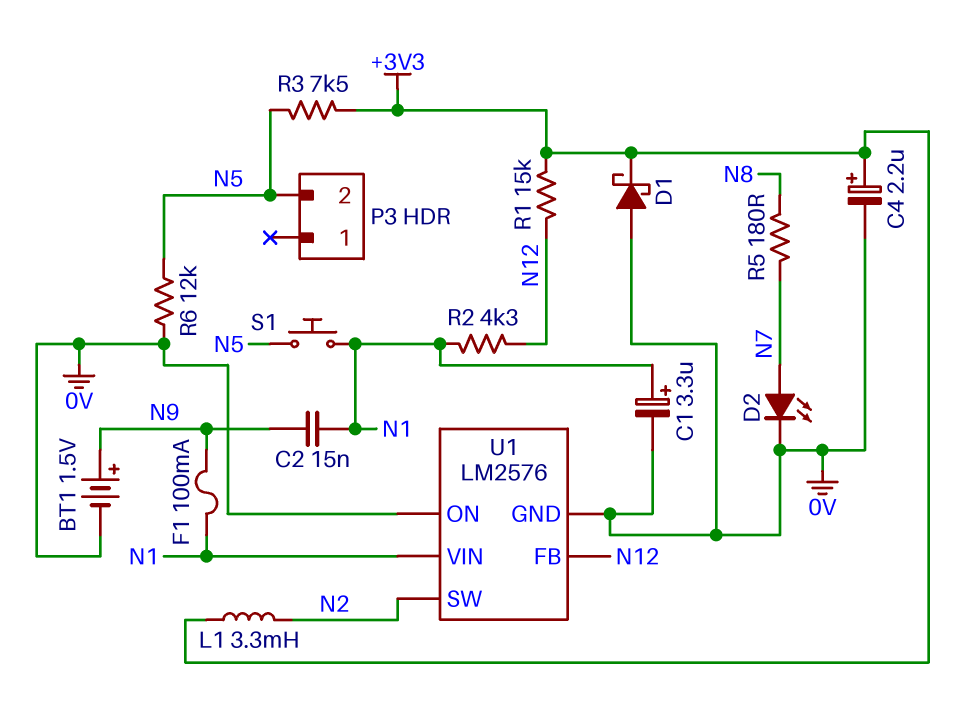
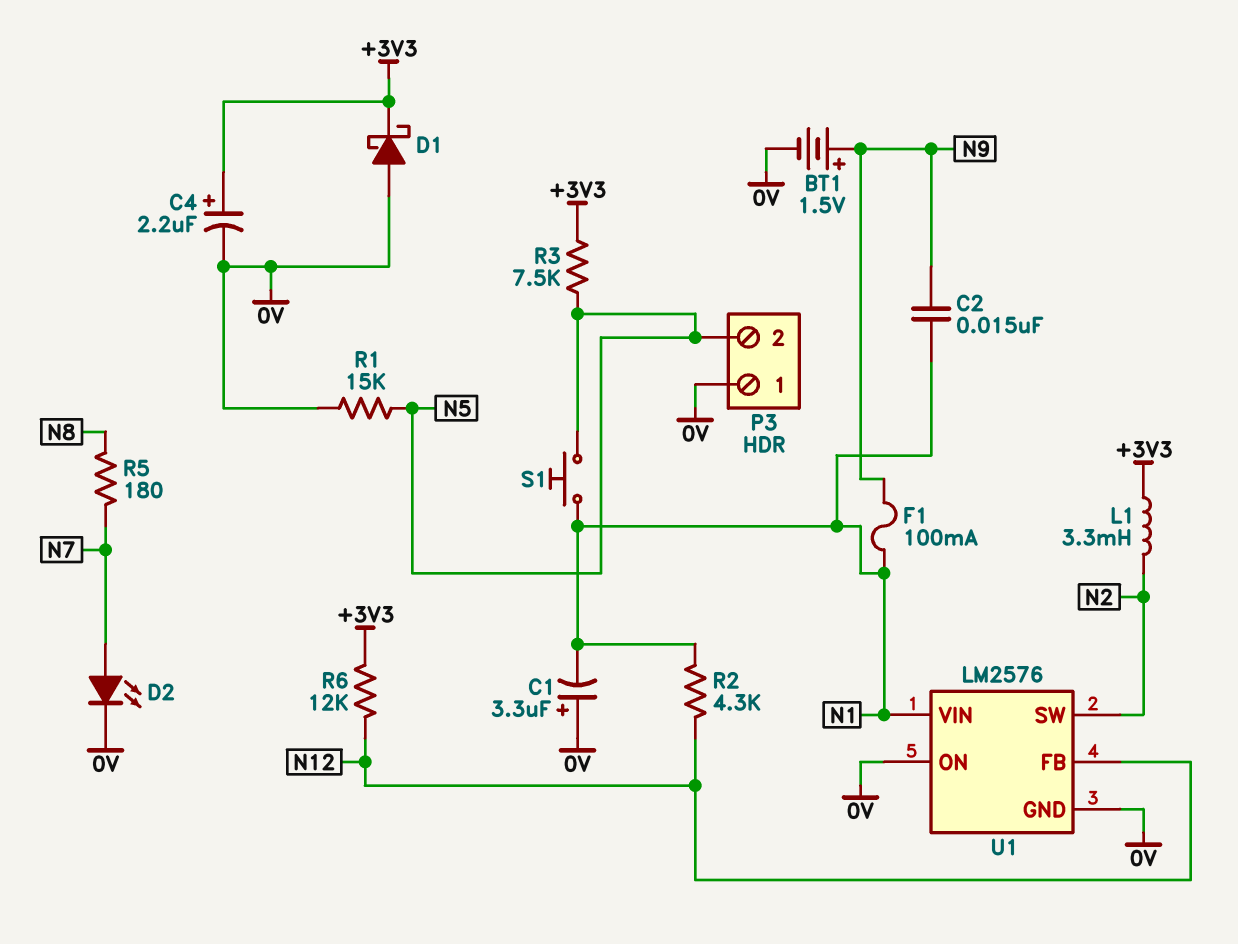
C1: 3.3uF (plus N1, minus 0V) -> 3.3uF (plus 0V, minus N1)
P3 pin 1: none -> 0V
R1: 15k (+3V3, N12) -> 15k (0V, N5)
R6: 12k (0V, N5) -> 12k (+3V3, N12)

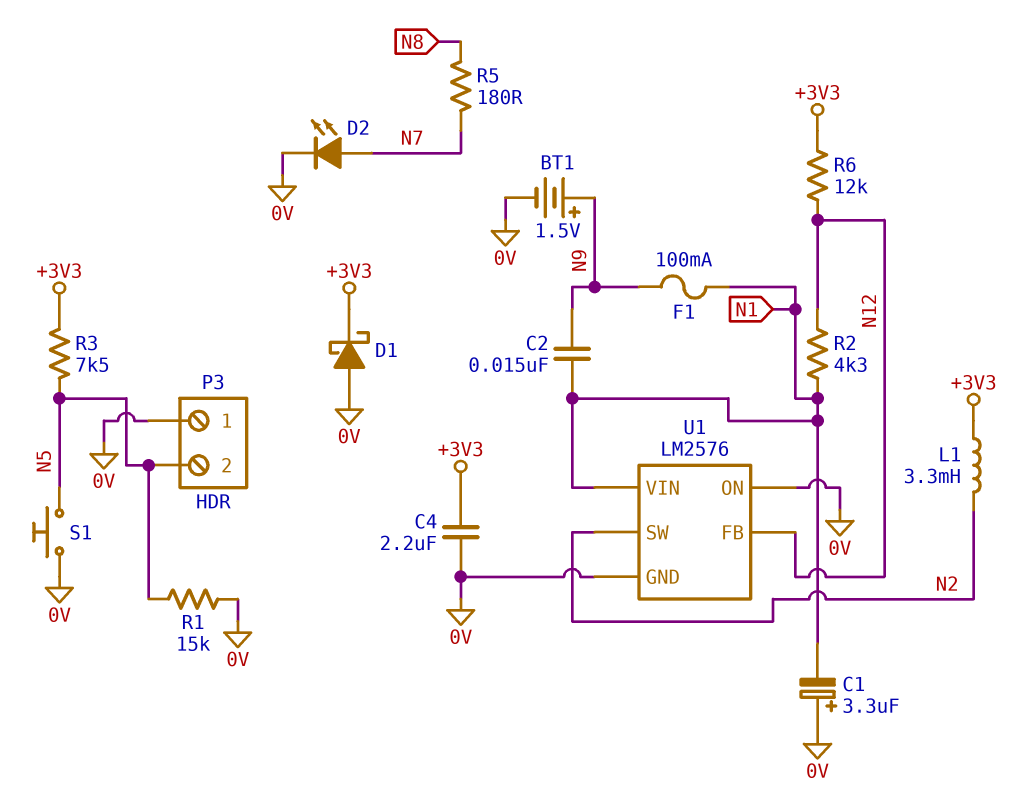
C4: 2.2uF (plus +3V3, minus 0V) -> 2.2uF (+3V3, 0V)
S1: button (N1, N5) -> button (0V, N5)

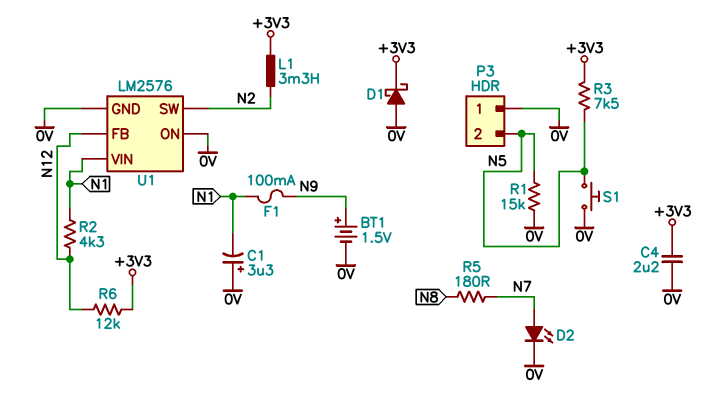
C2: 15nF (N1, N9) -> none

